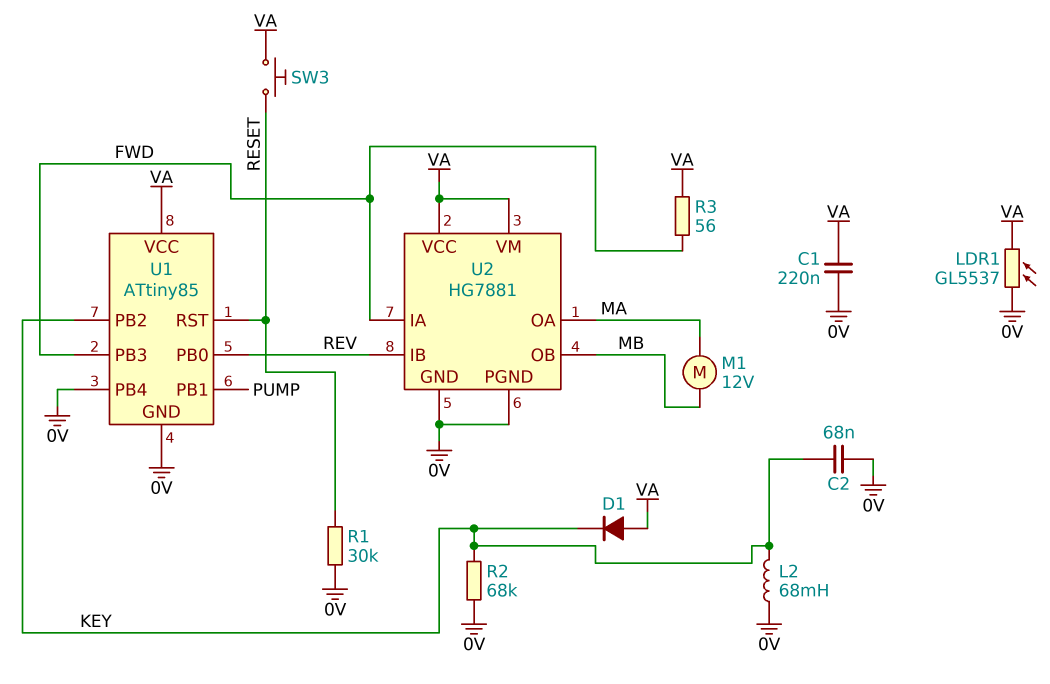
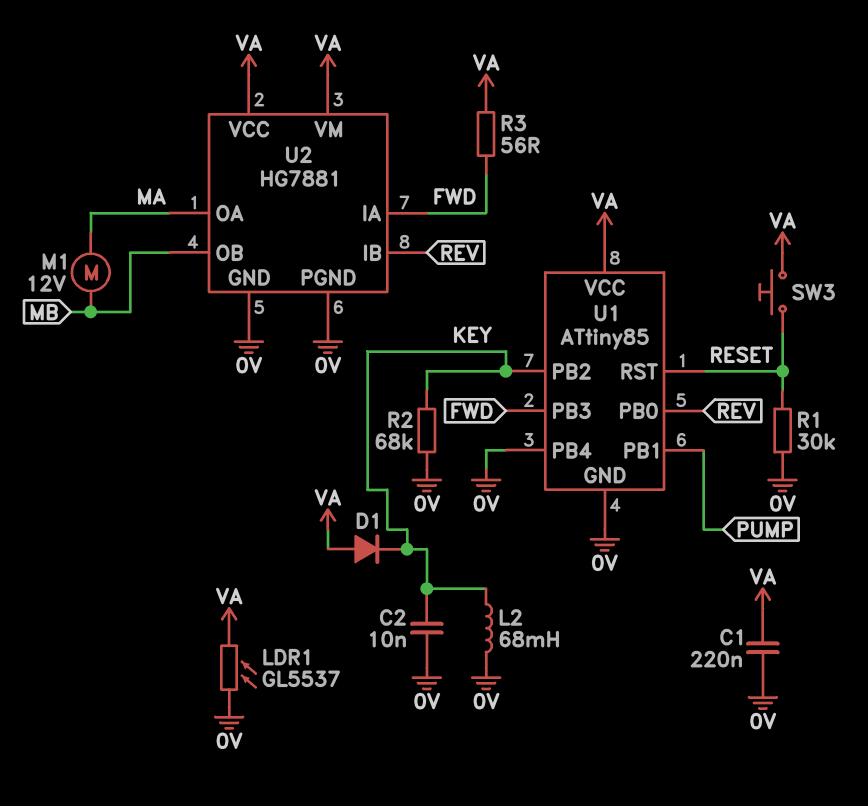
C2: 68nF (0V, KEY) -> 10nF (0V, KEY)

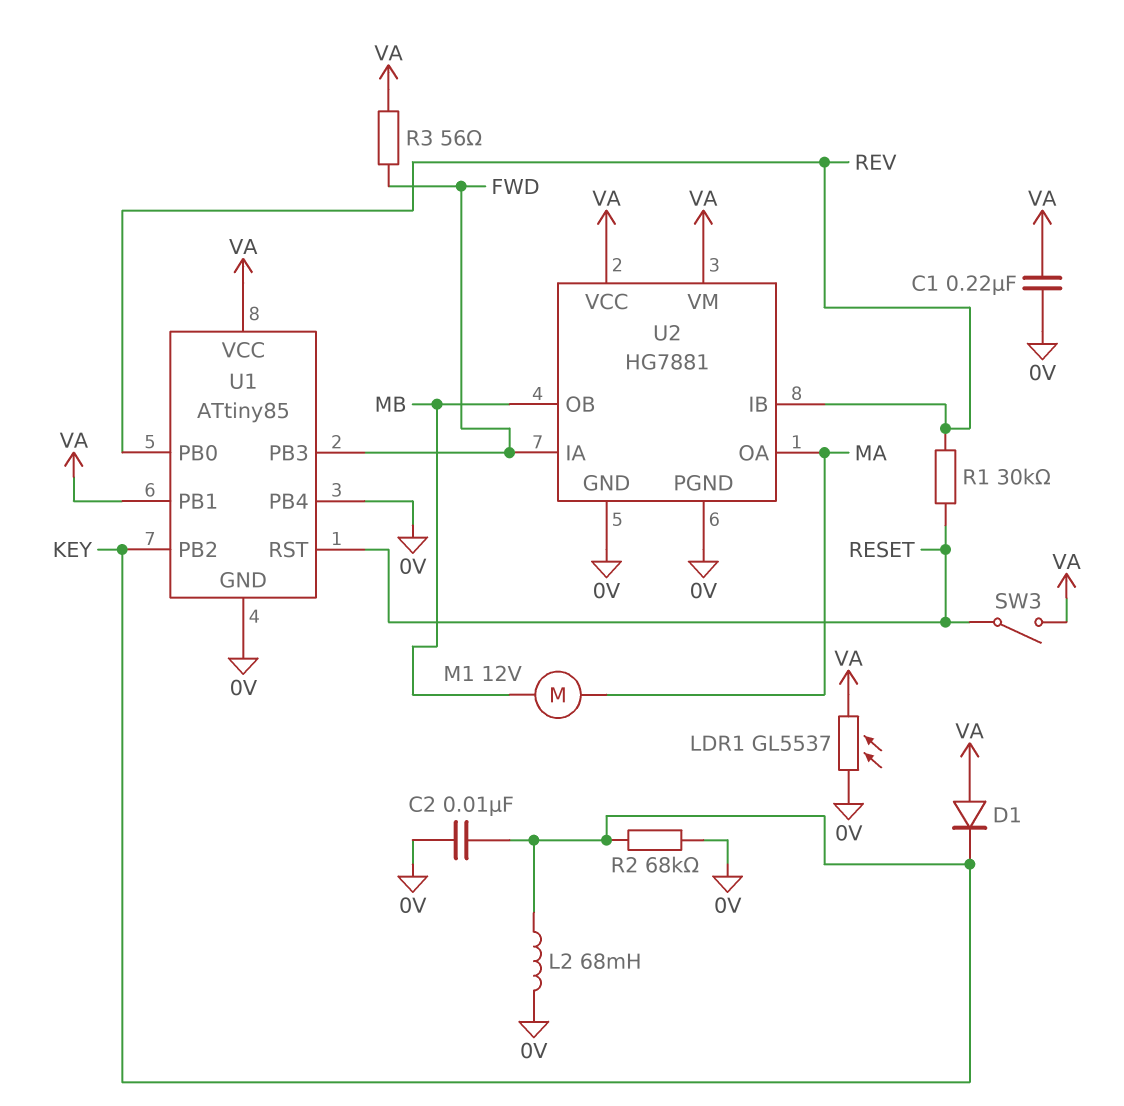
R1: 30k (0V, RESET) -> 30k (RESET, REV)
SW3: button (RESET, VA) -> switch (RESET, VA)
U1 pin PB1: PUMP -> VA

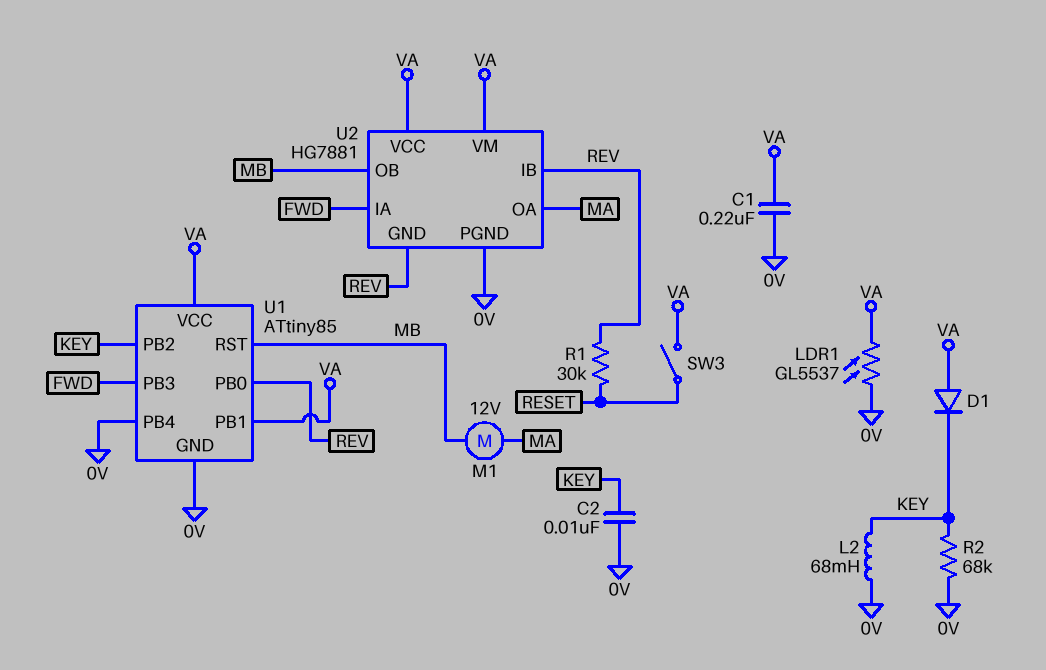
R3: 56 (FWD, VA) -> none
U1 pin RST: RESET -> MB
U2 pin GND: 0V -> REV

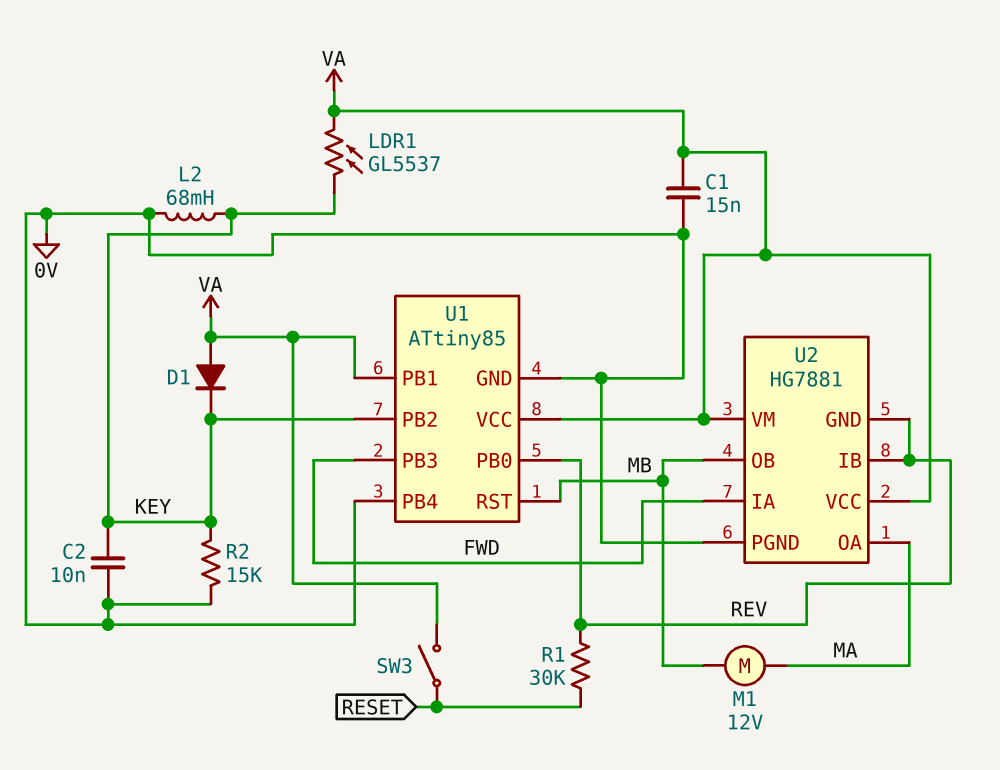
C1: 220nF (0V, VA) -> 15nF (0V, VA)
LDR1: GL5537 (0V, VA) -> GL5537 (KEY, VA)
R2: 68k (0V, KEY) -> 15k (0V, KEY)

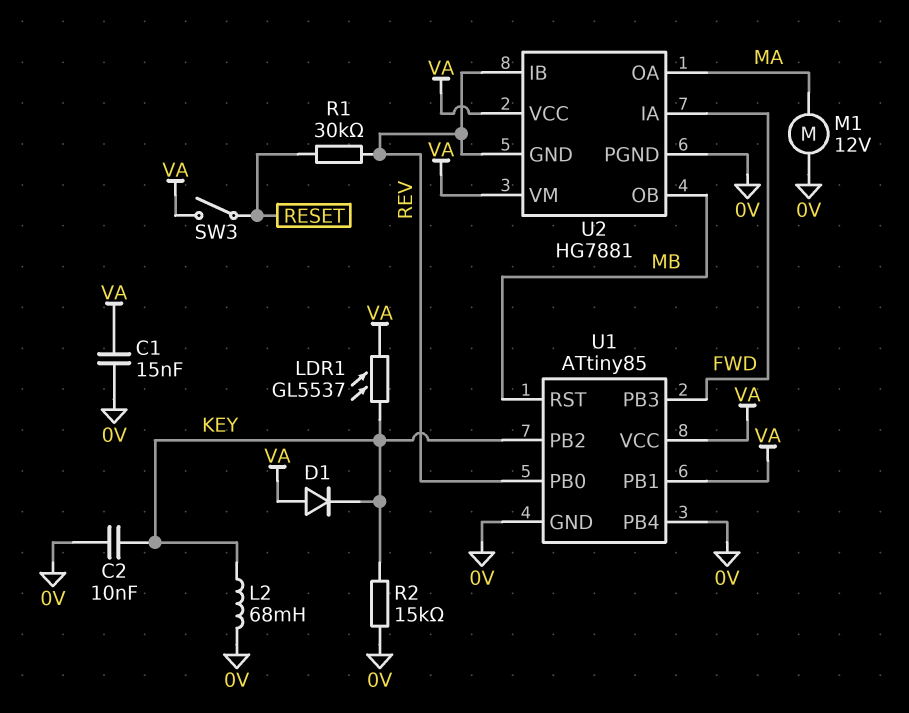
M1: motor 12V (MA, MB) -> motor 12V (0V, MA)

